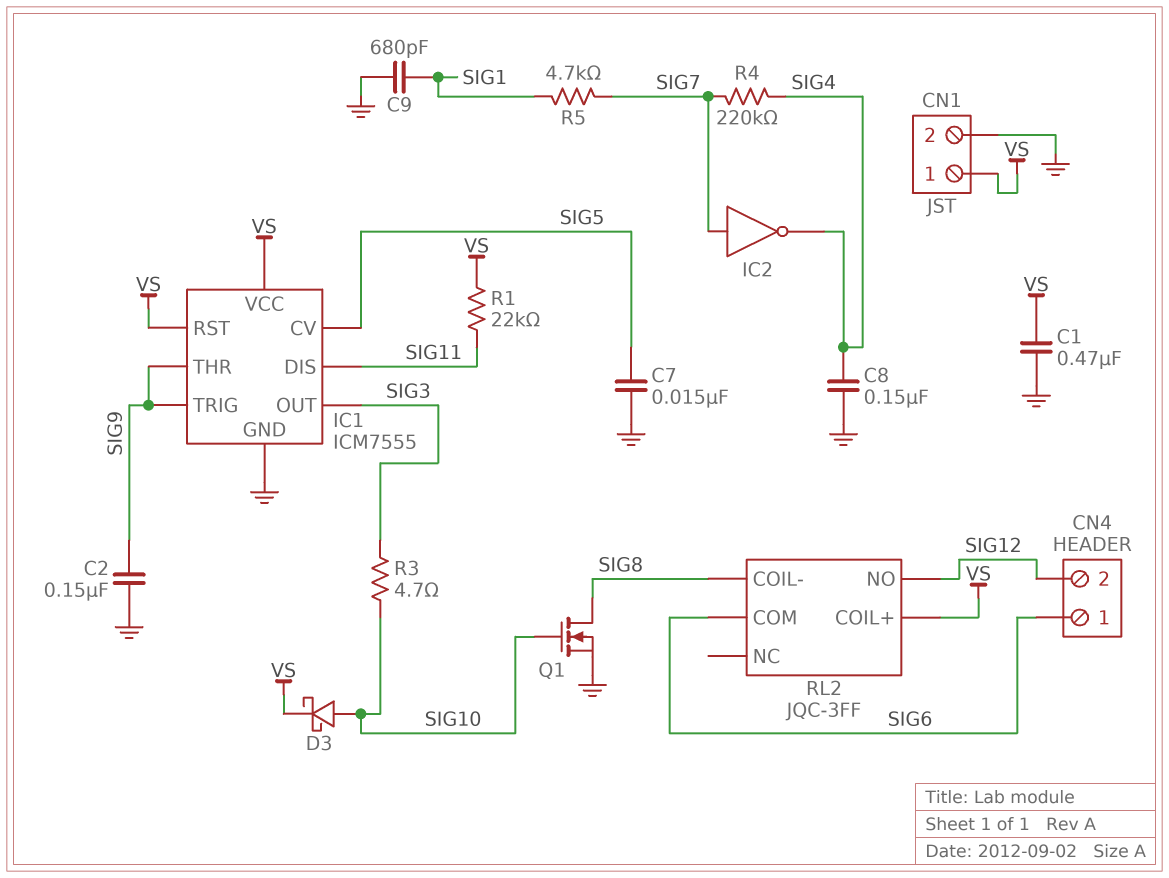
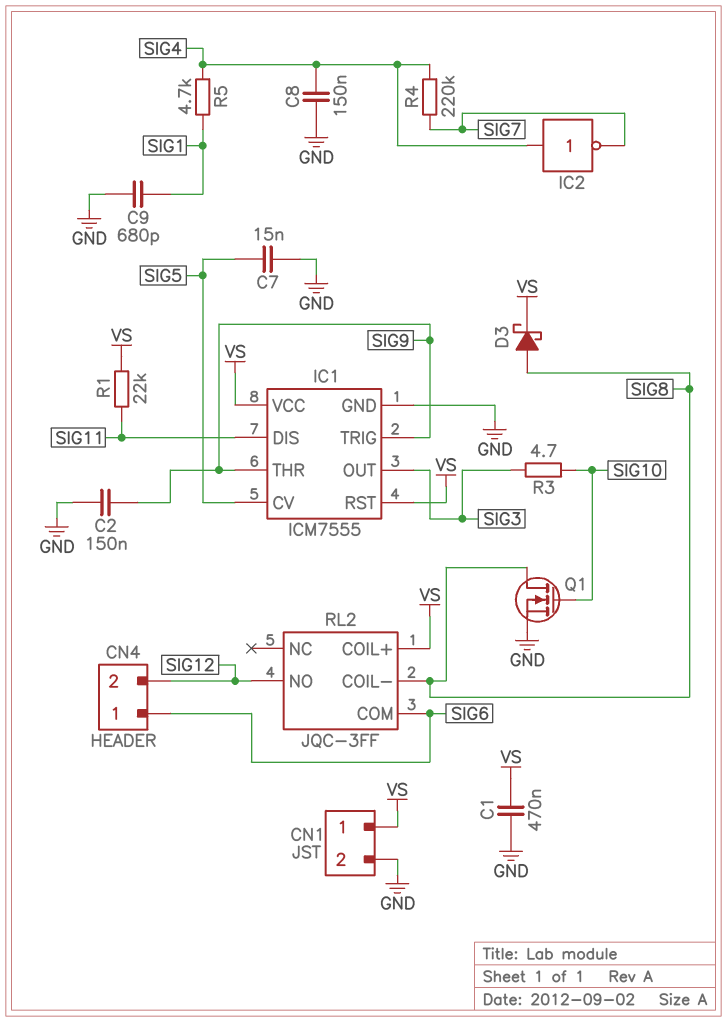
D3: schottky (A SIG10, K VS) -> schottky (A SIG8, K VS)
IC2: NOT (in SIG7, out SIG4) -> NOT (in SIG4, out SIG7)
R5: 4.7k (SIG1, SIG7) -> 4.7k (SIG1, SIG4)

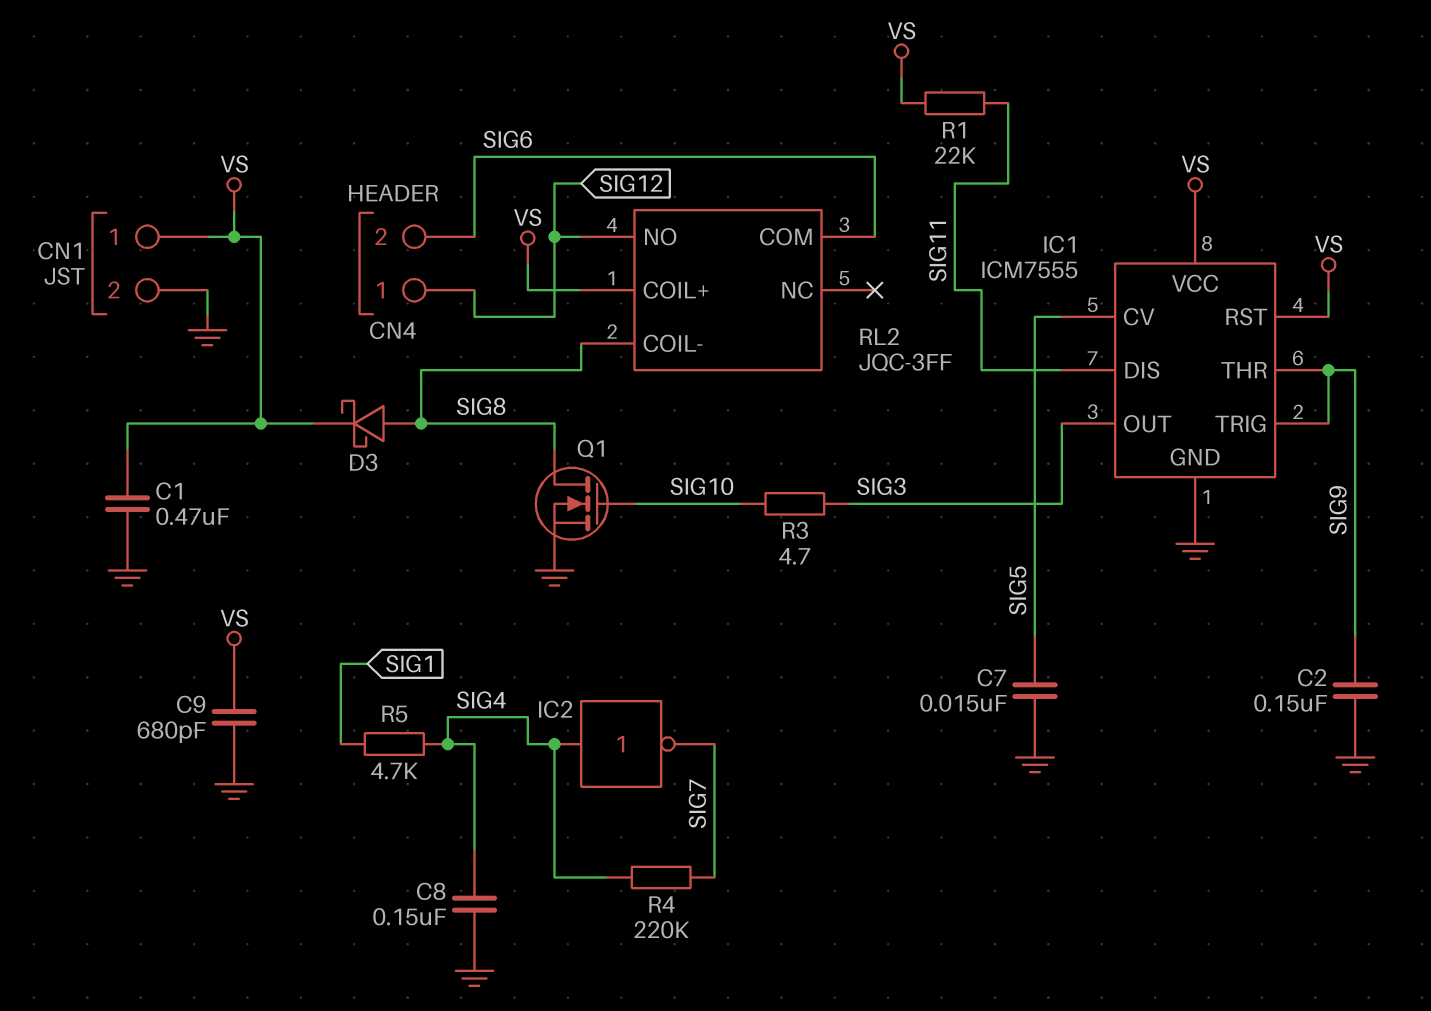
C9: 680pF (GND, SIG1) -> 680pF (GND, VS)
CN4 pin 1: SIG6 -> SIG12
CN4 pin 2: SIG12 -> SIG6

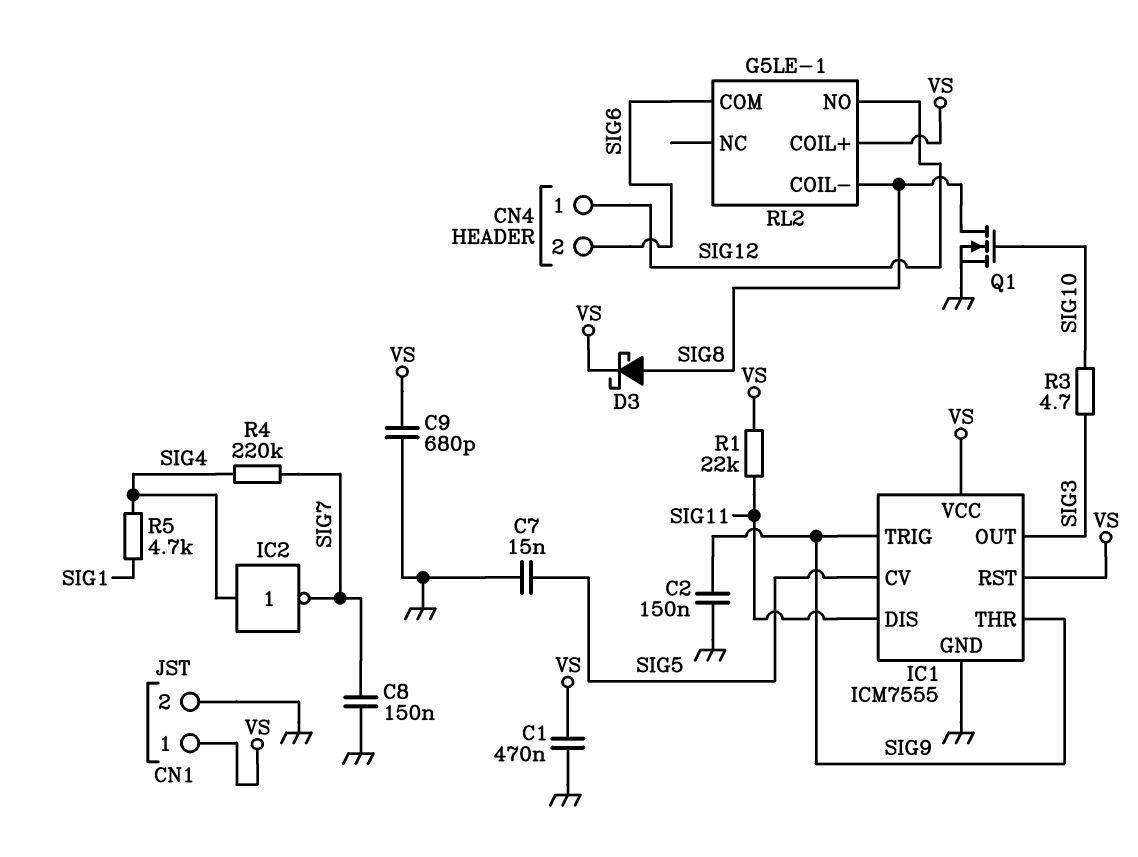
C8: 150nF (GND, SIG4) -> 150nF (GND, SIG7)
RL2: JQC-3FF -> G5LE-1

